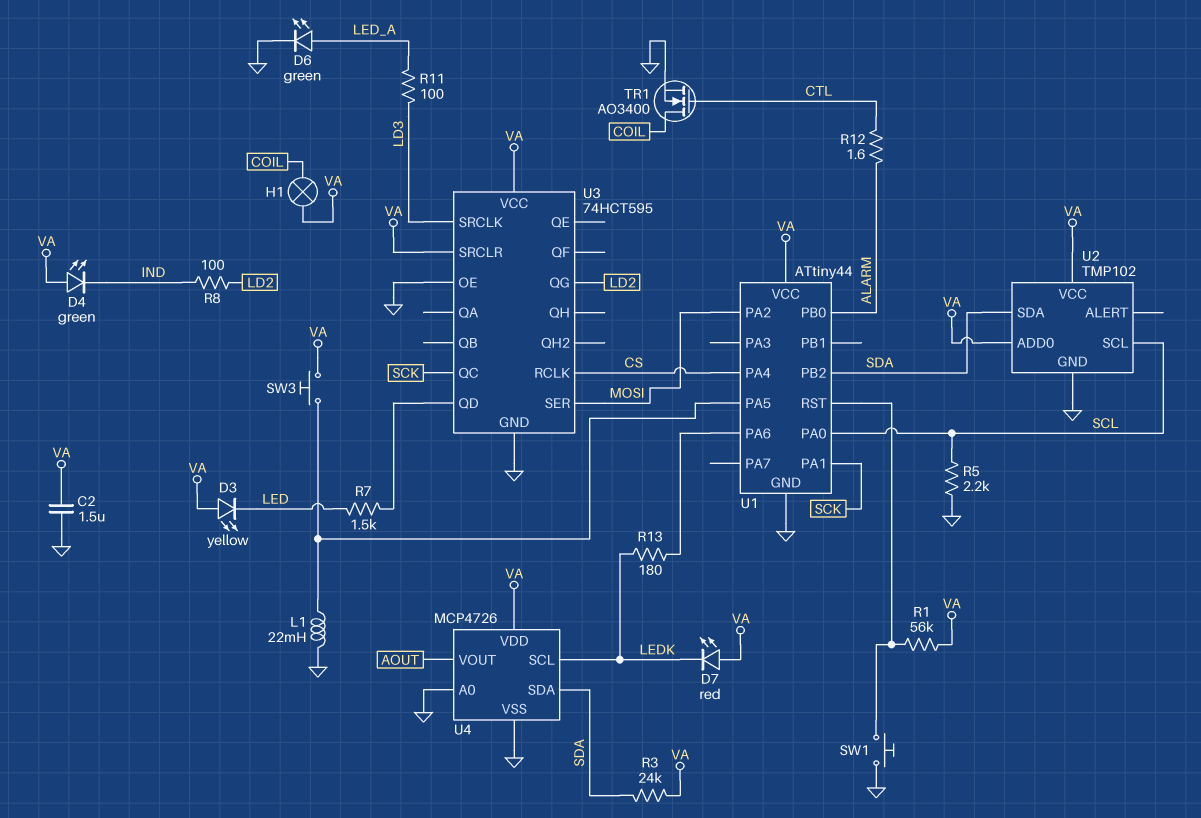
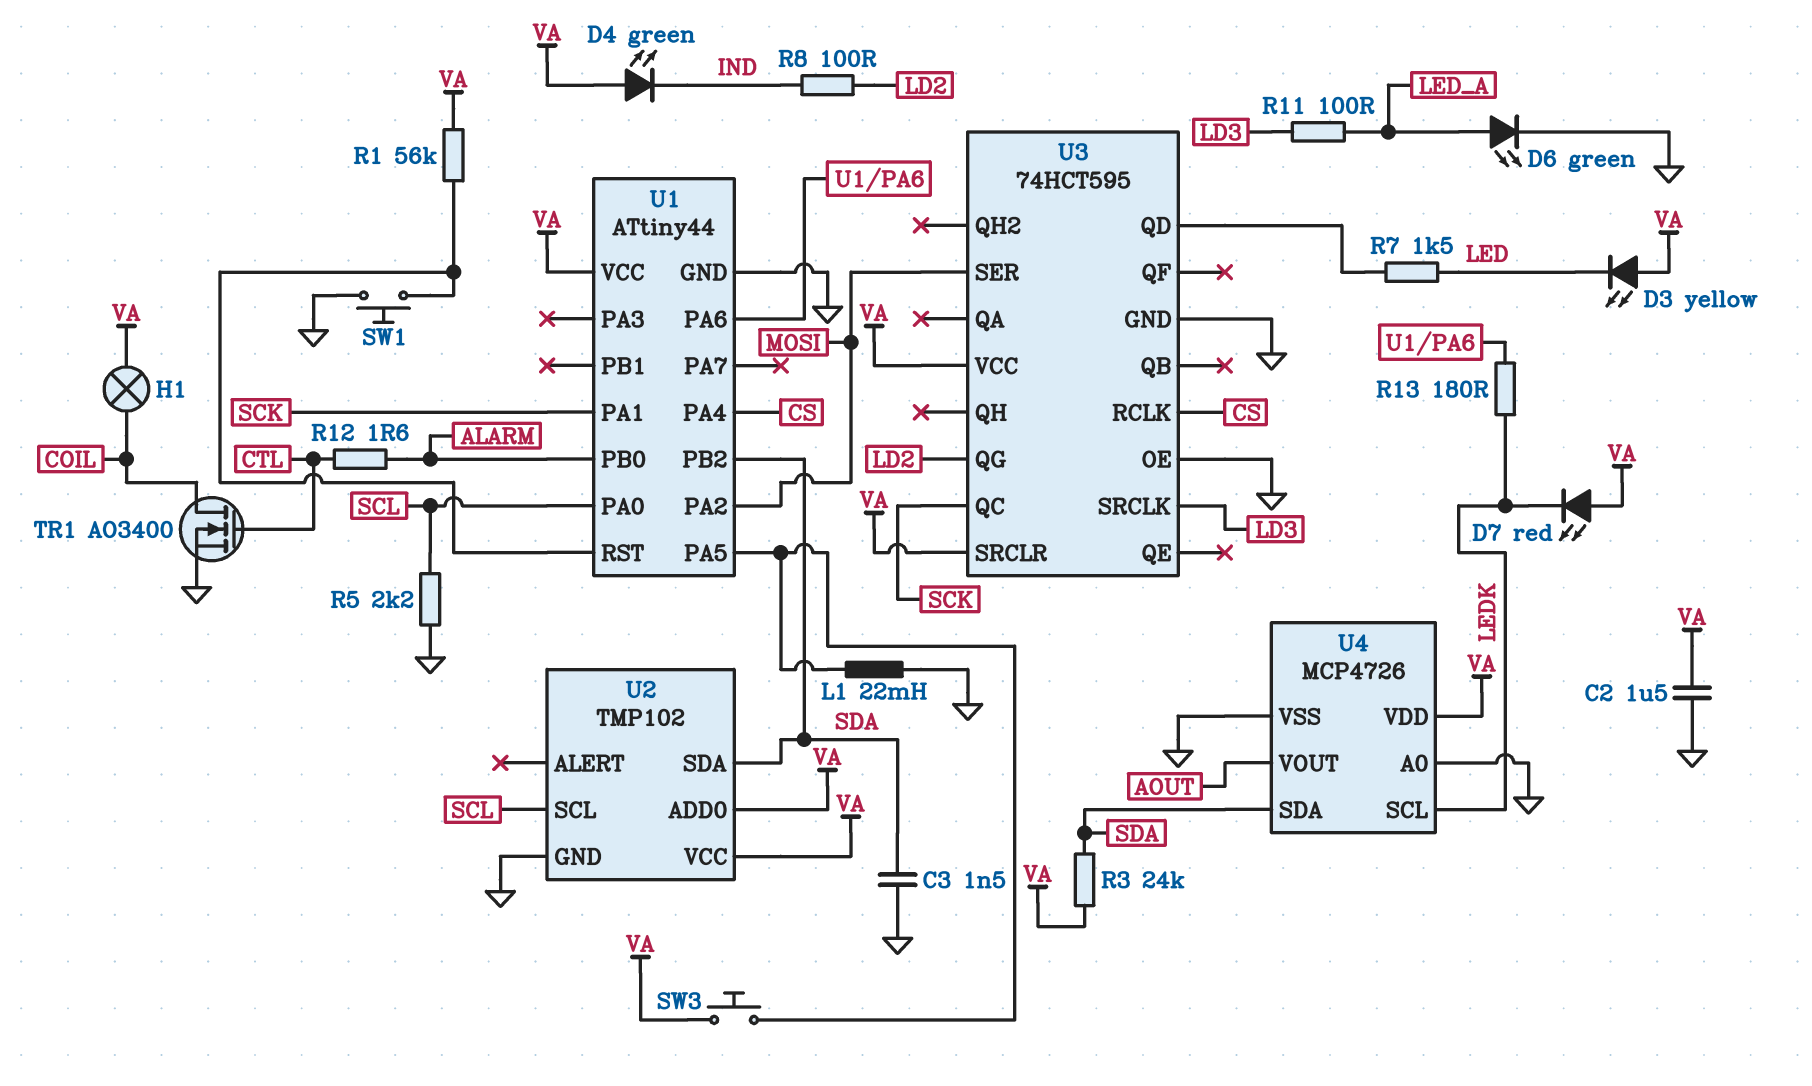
C3: none -> 1.5nF (GND, SDA)

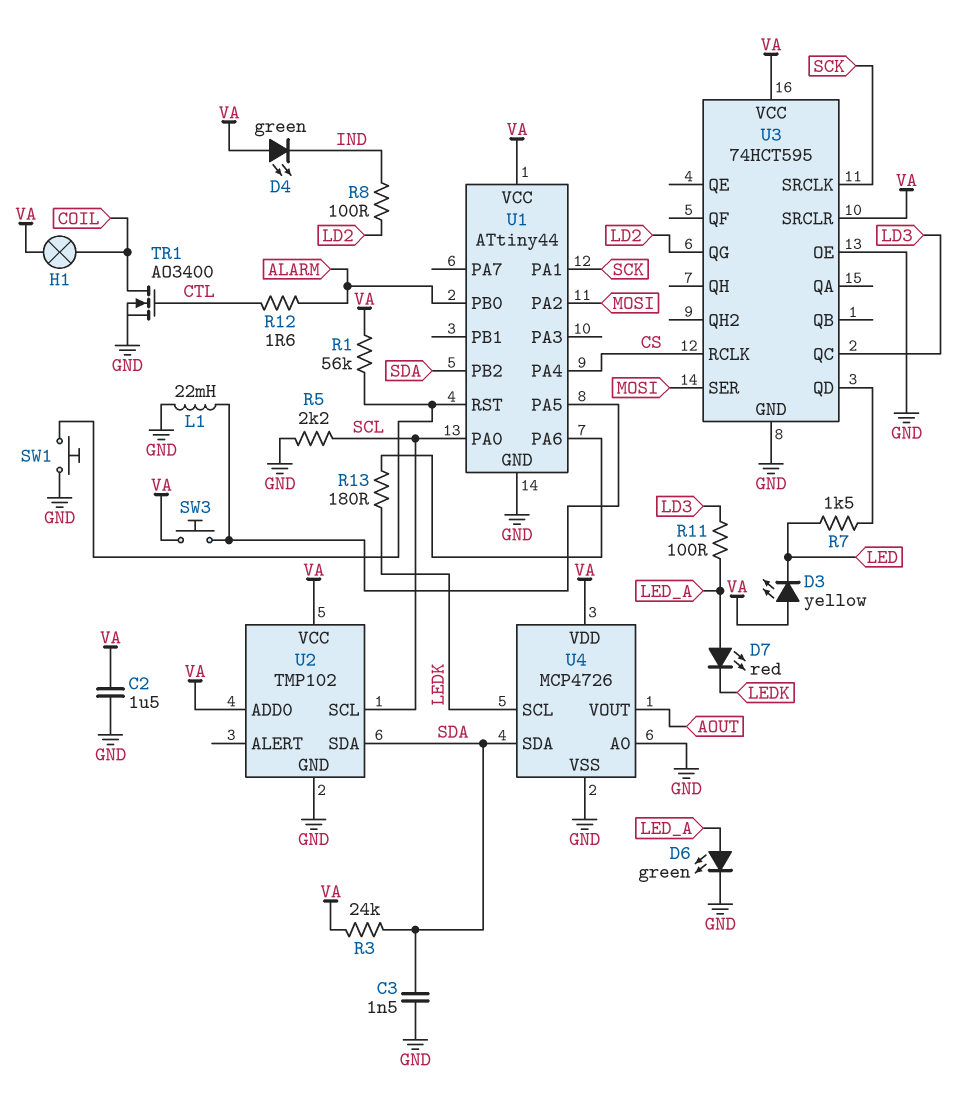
D7: LED red (A VA, K LEDK) -> LED red (A LED_A, K LEDK)
U3 pin QC: SCK -> LD3
U3 pin SRCLK: LD3 -> SCK

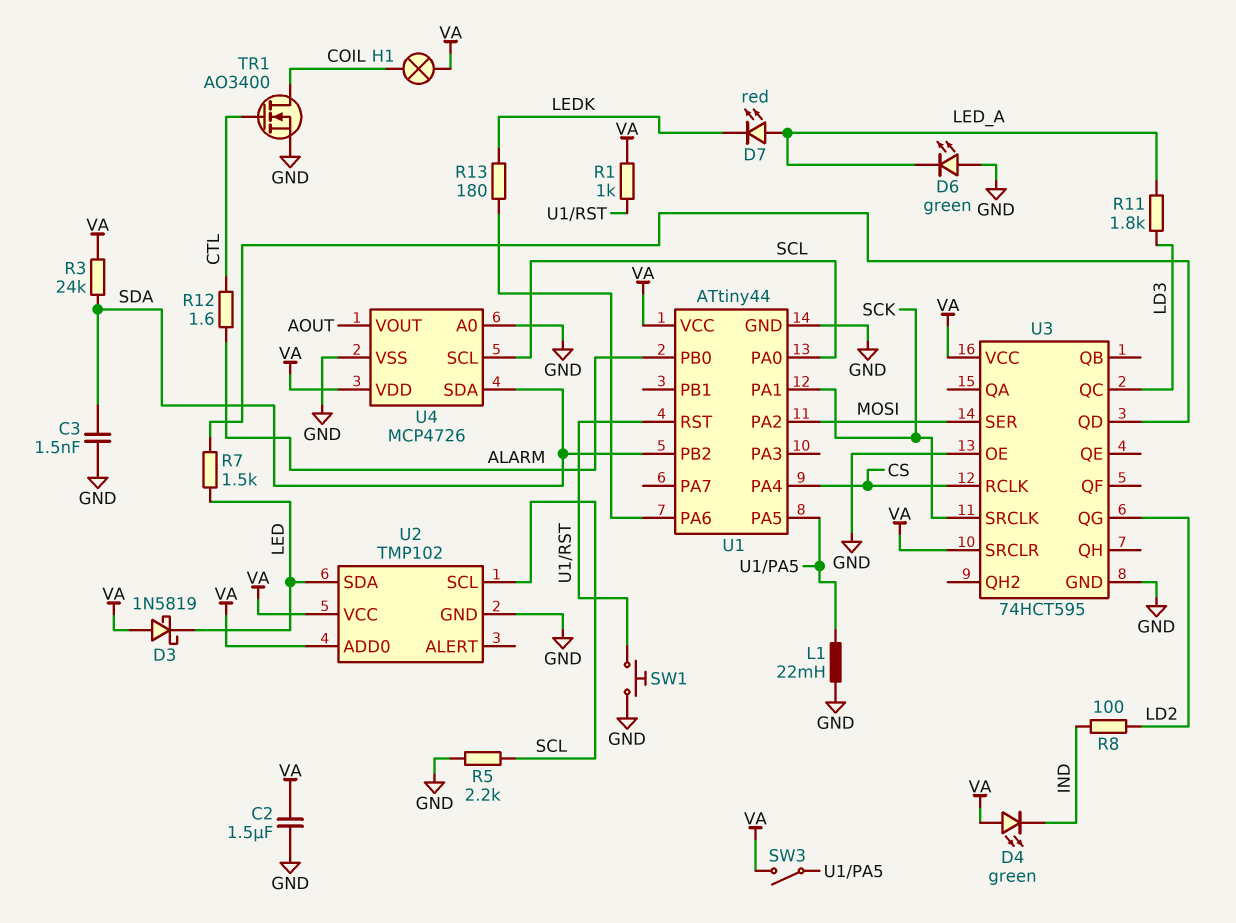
D3: LED yellow (A VA, K LED) -> schottky 1N5819 (A VA, K LED)
D6: LED green (A LED_A, K GND) -> LED green (A GND, K LED_A)
R1: 56k (U1/RST, VA) -> 1k (U1/RST, VA)
R11: 100 (LD3, LED_A) -> 1.8k (LD3, LED_A)
SW3: button (U1/PA5, VA) -> switch (U1/PA5, VA)
U2 pin SDA: SDA -> LED
U4 pin SCL: LEDK -> SCL

